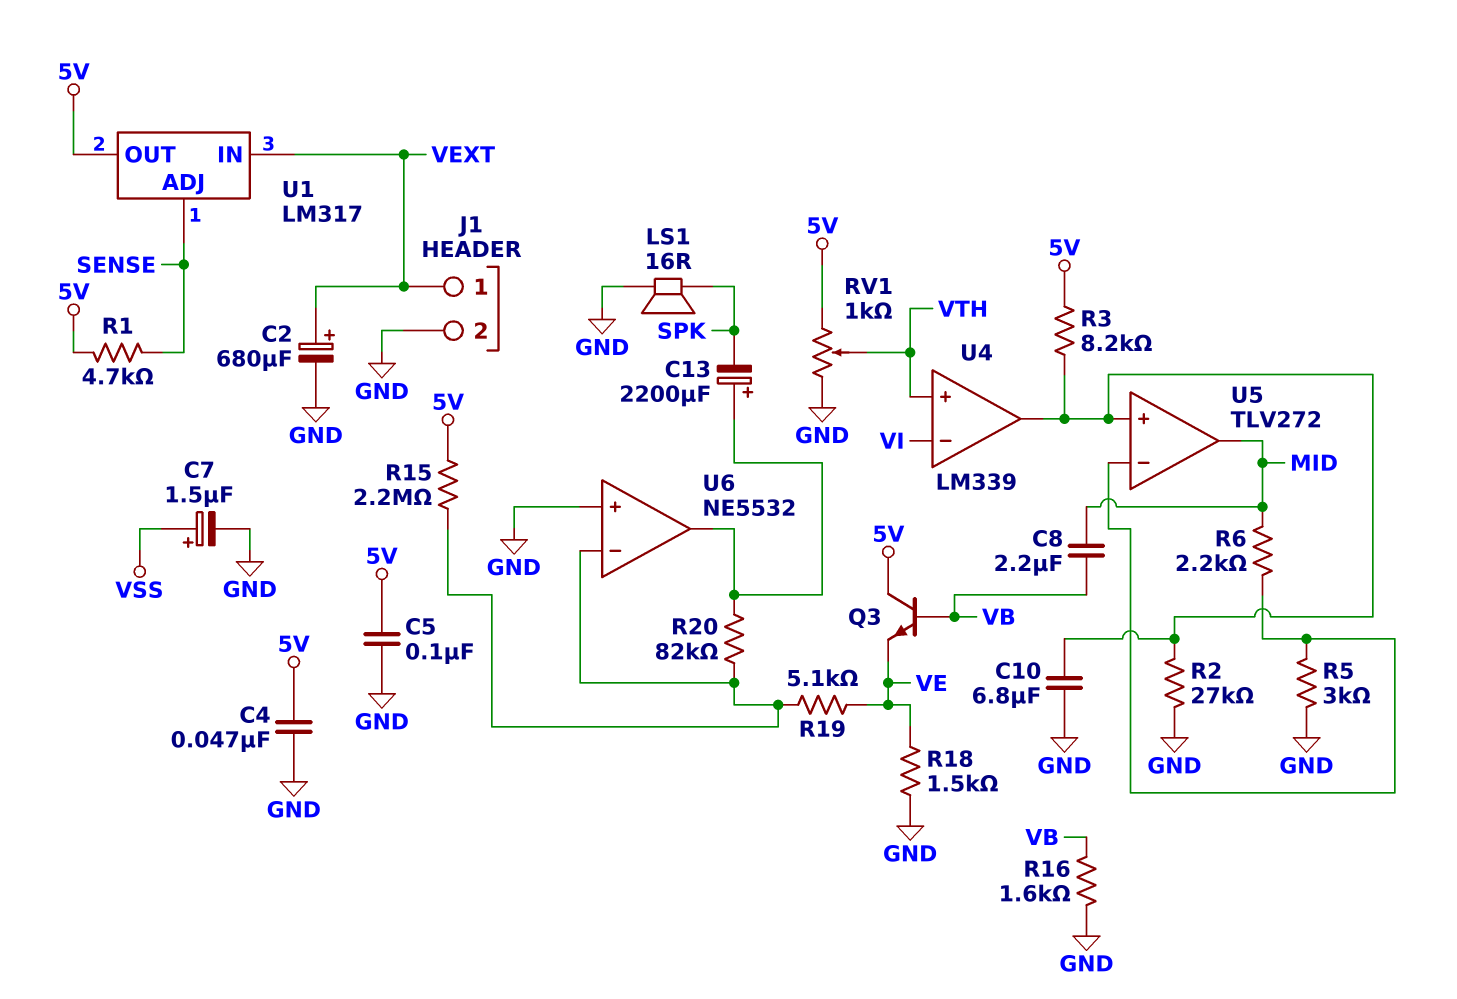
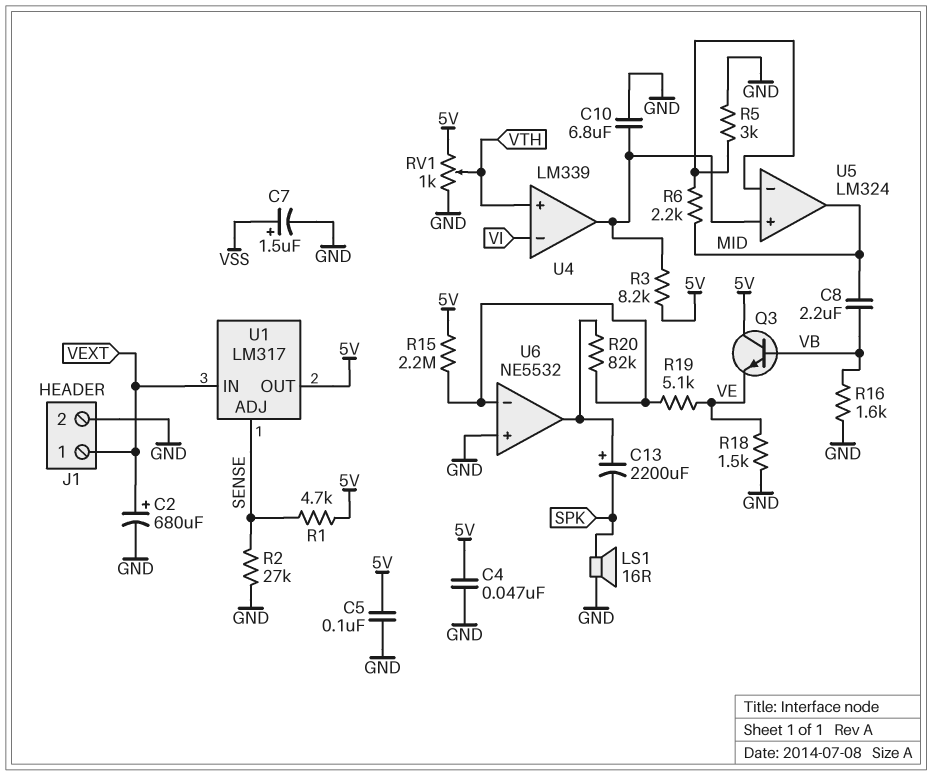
R2: 27k (GND, U4/out) -> 27k (GND, SENSE)
U5: TLV272 -> LM324

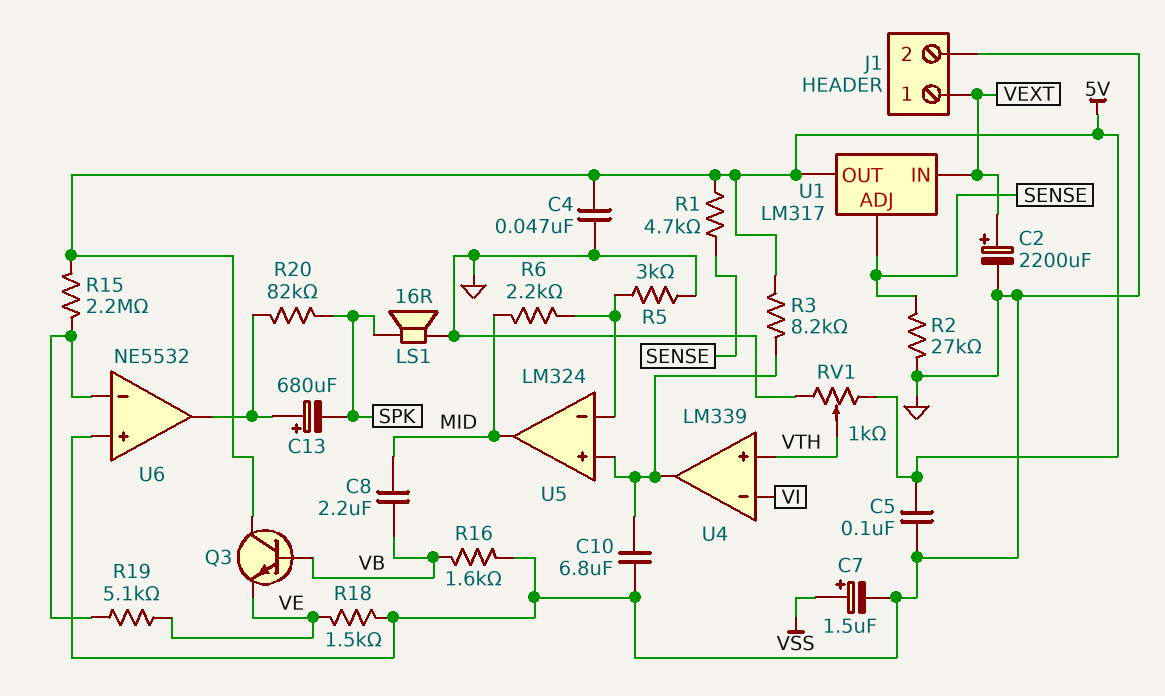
C2: 680uF (plus VEXT, minus GND) -> 2200uF (plus VEXT, minus GND)
C13: 2200uF (plus U6/out, minus SPK) -> 680uF (plus U6/out, minus SPK)
R20: 82k (U6/in-, U6/out) -> 82k (SPK, U6/out)

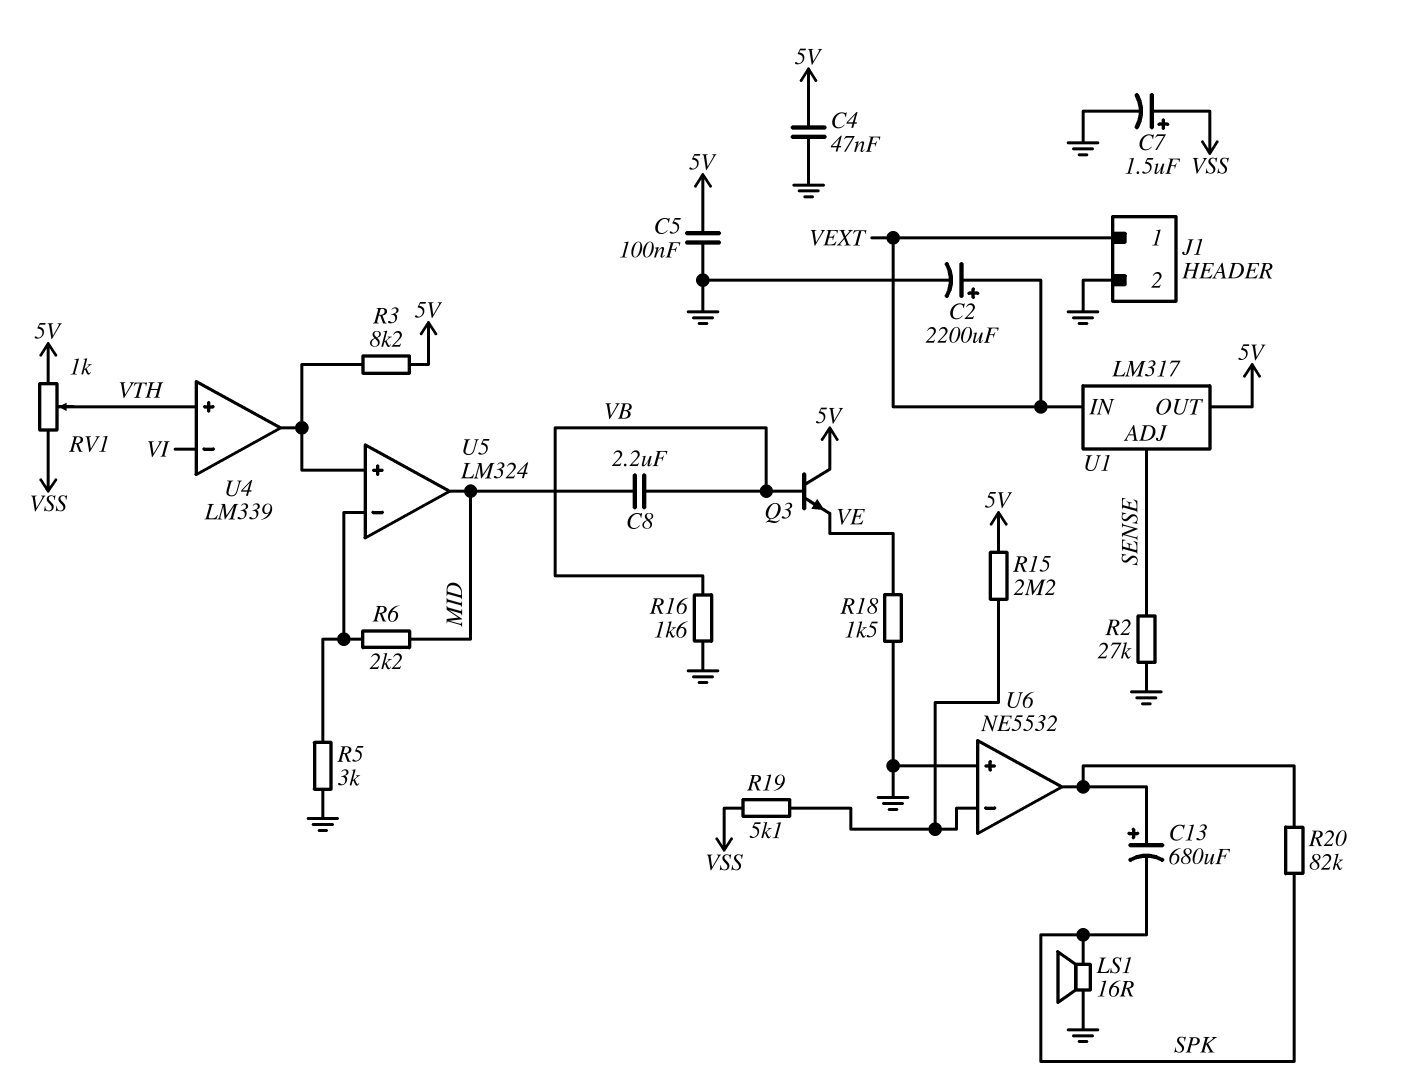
C10: 6.8uF (GND, U4/out) -> none
R1: 4.7k (5V, SENSE) -> none
R19: 5.1k (U6/in-, VE) -> 5.1k (U6/in-, VSS)
RV1: 1k (5V, GND, wiper VTH) -> 1k (5V, VSS, wiper VTH)

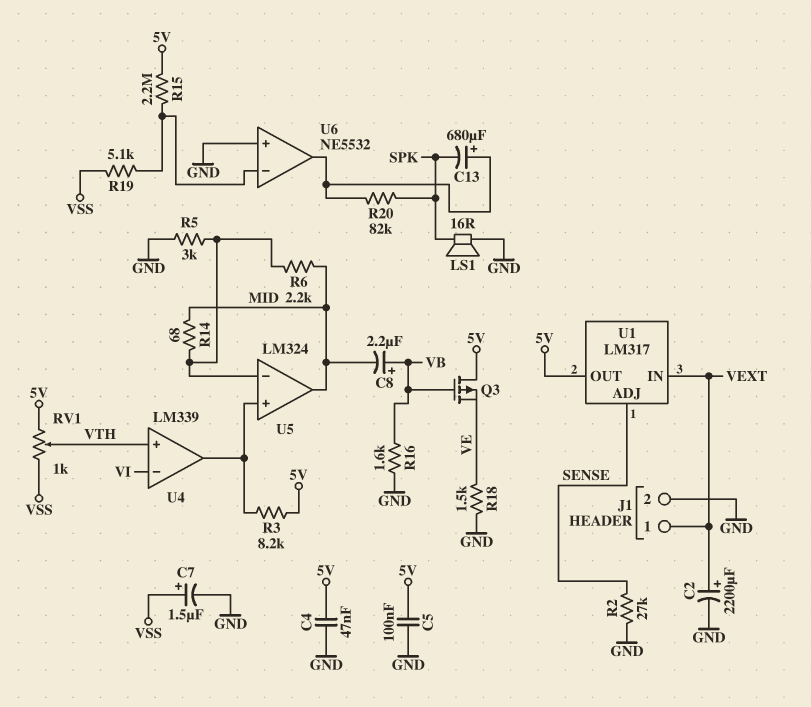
C8: 2.2uF (MID, VB) -> 2.2uF (plus VB, minus MID)
Q3: NPN (B VB, C 5V, E VE) -> PMOS (G VB, D 5V, S VE)
R14: none -> 68 (MID, U5/in-)

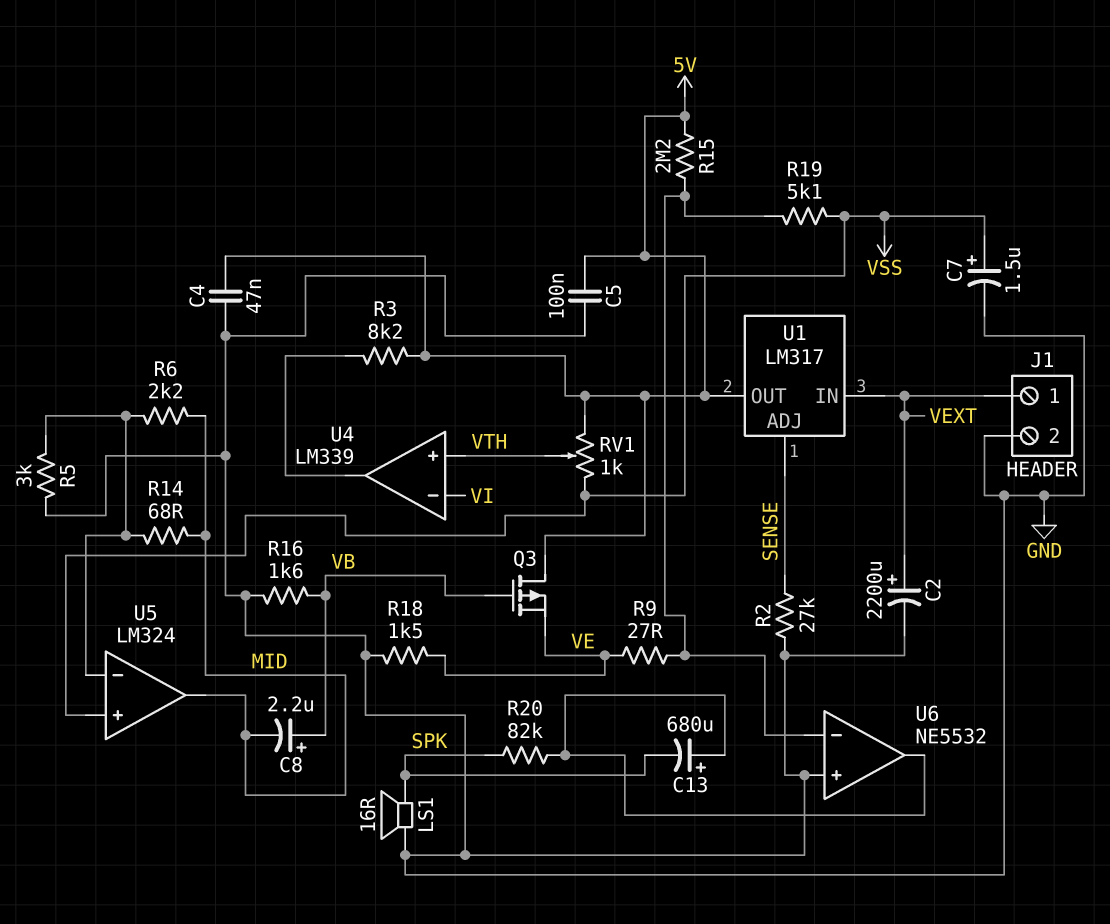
R9: none -> 27 (U6/in-, VE)
U5 pin in+: U4/out -> VSS

